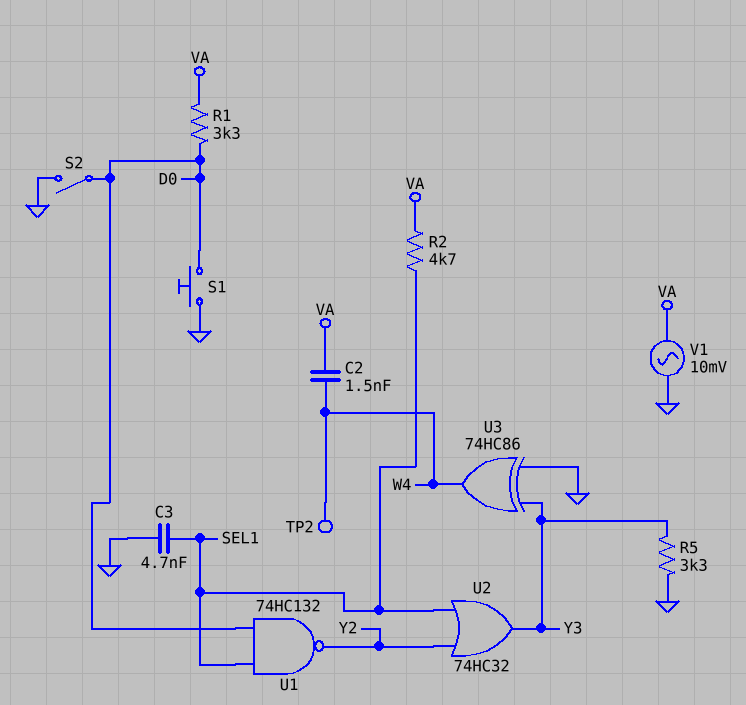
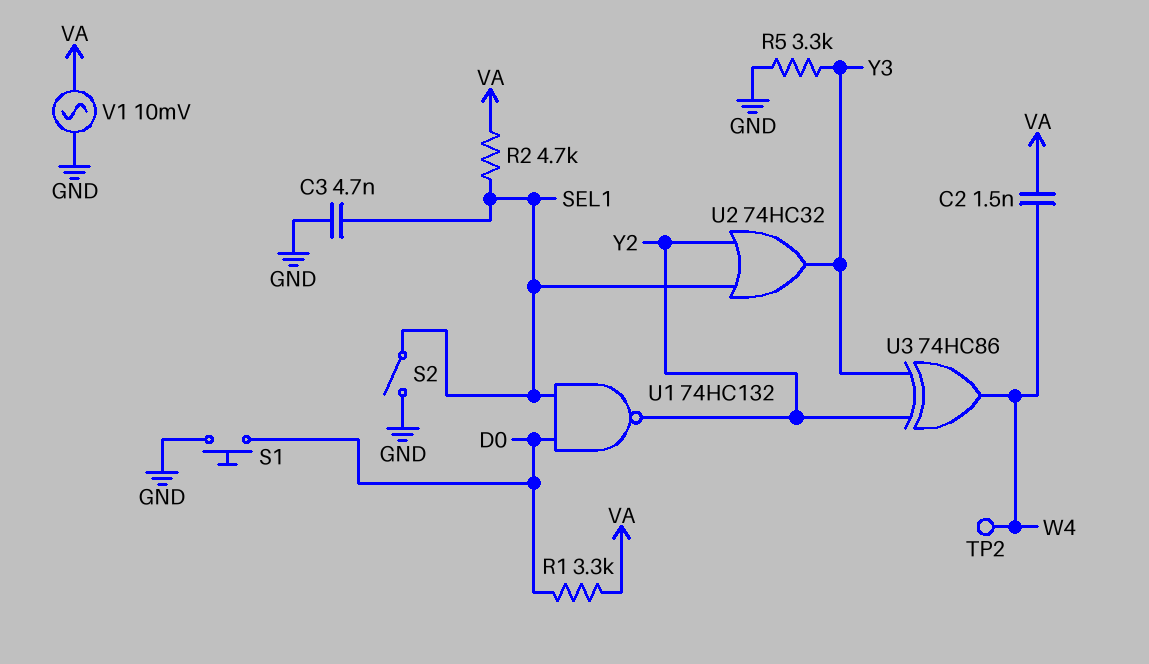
S2: switch (D0, GND) -> switch (GND, SEL1)
U3: XOR 74HC86 (in GND, in Y3, out W4) -> XOR 74HC86 (in Y2, in Y3, out W4)

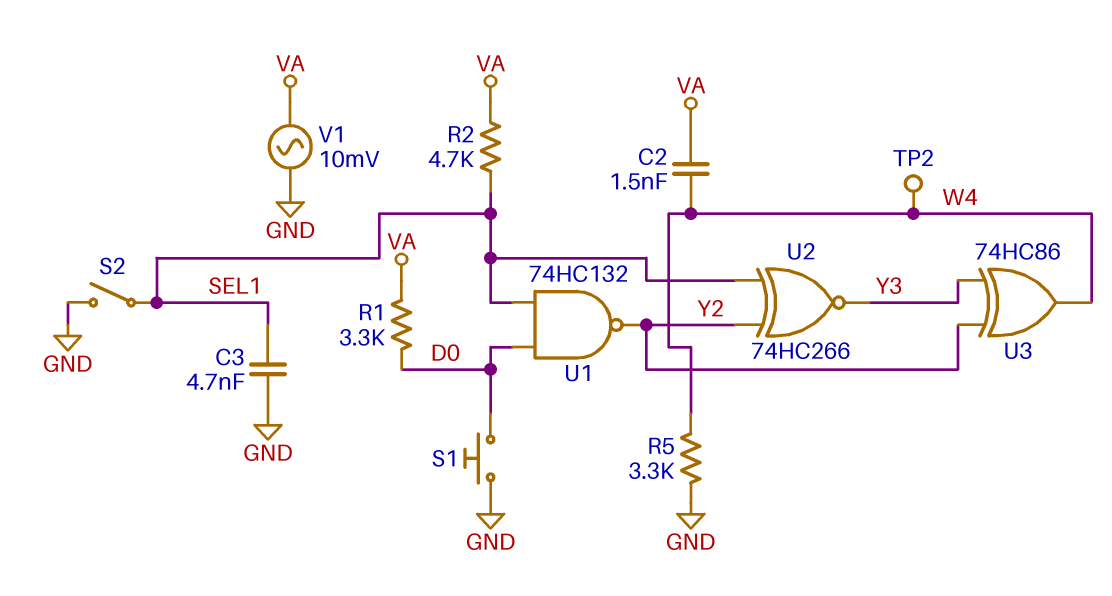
R5: 3.3k (GND, Y3) -> 3.3k (GND, W4)
U2: OR 74HC32 (in SEL1, in Y2, out Y3) -> XNOR 74HC266 (in SEL1, in Y2, out Y3)

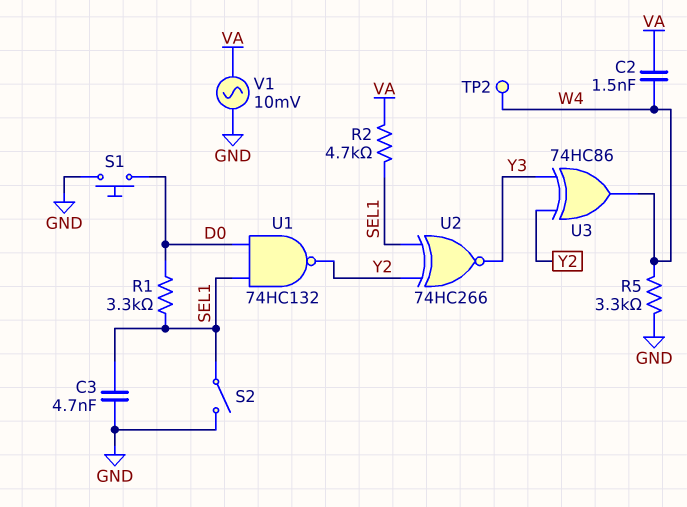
R1: 3.3k (D0, VA) -> 3.3k (D0, SEL1)

